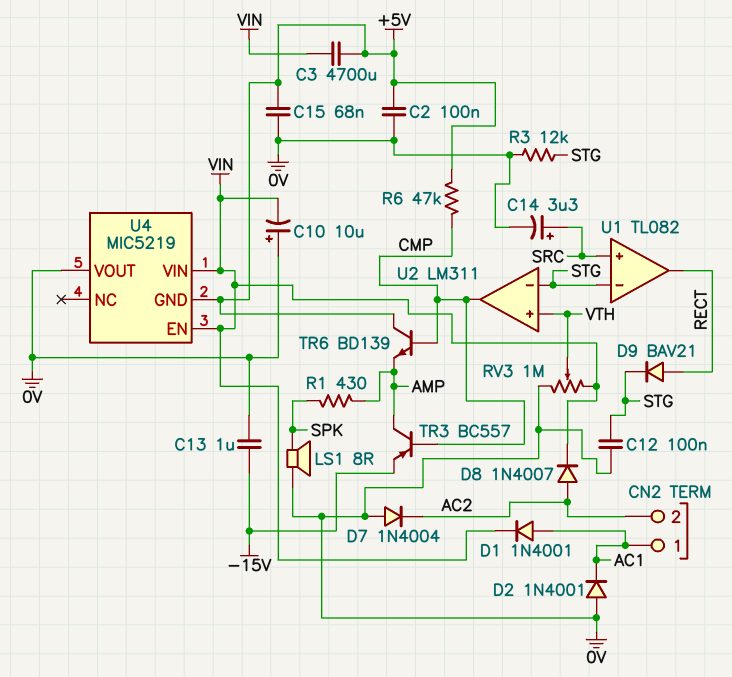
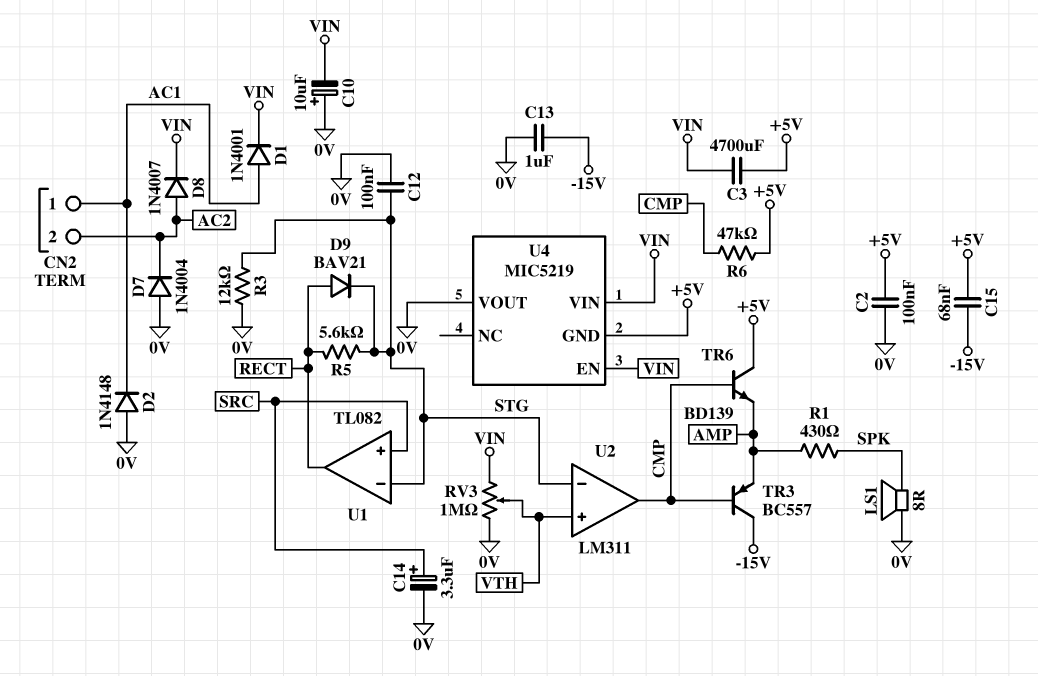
C15: 68nF (+5V, 0V) -> 68nF (+5V, -15V)
D2: diode 1N4001 (A 0V, K AC1) -> diode 1N4148 (A 0V, K AC1)
R5: none -> 5.6k (RECT, STG)
TR3: PNP BC557 (B CMP, C AMP, E -15V) -> PNP BC557 (B CMP, C -15V, E AMP)

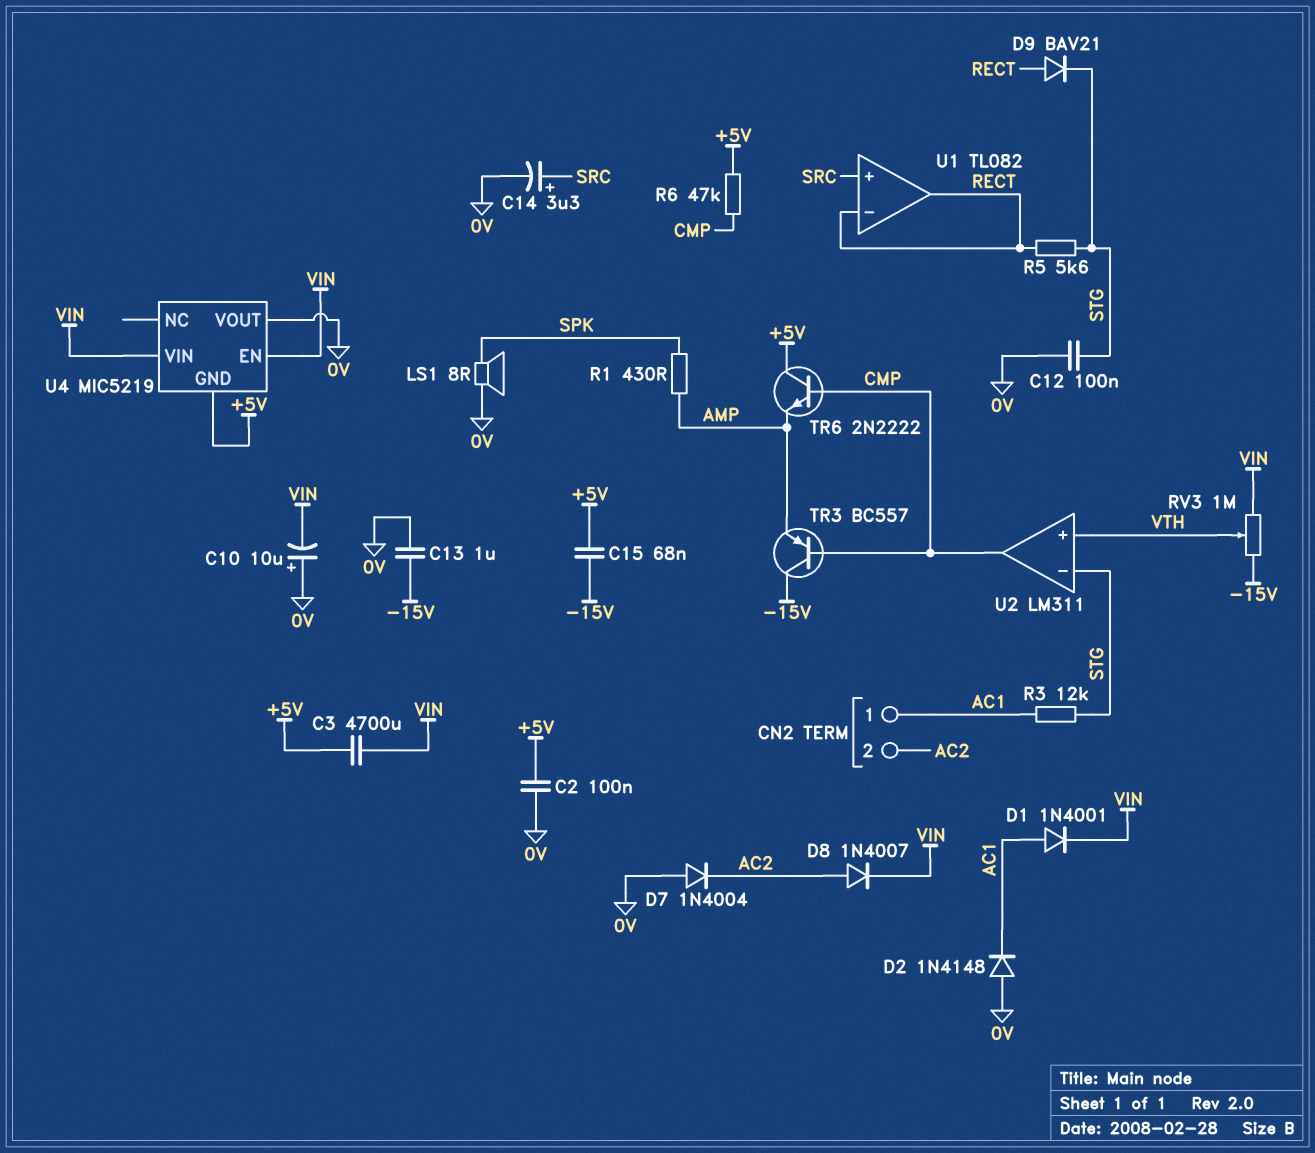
R3: 12k (0V, STG) -> 12k (AC1, STG)
RV3: 1M (0V, VIN, wiper VTH) -> 1M (-15V, VIN, wiper VTH)
TR6: NPN BD139 (B CMP, C +5V, E AMP) -> NPN 2N2222 (B CMP, C +5V, E AMP)
U1 pin in-: STG -> RECT

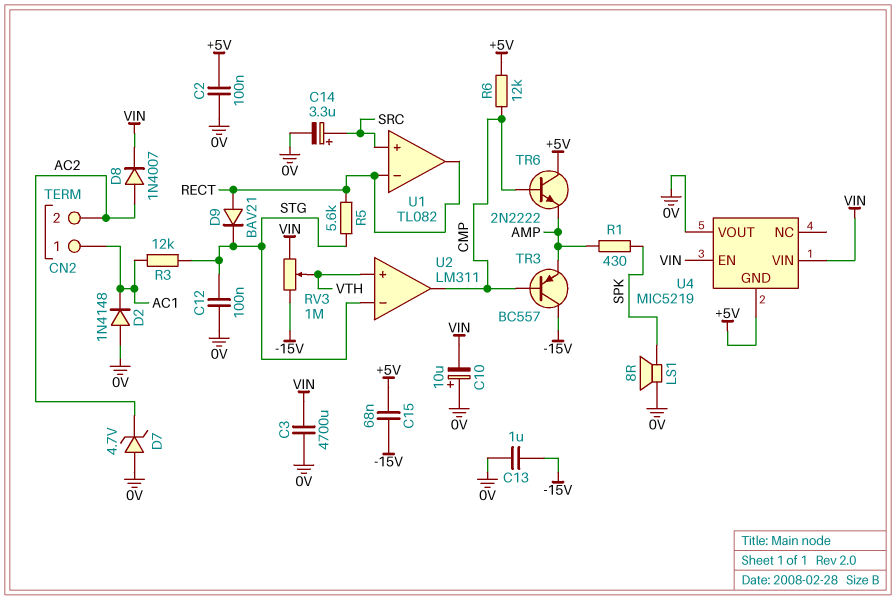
C3: 4700uF (+5V, VIN) -> 4700uF (0V, VIN)
D1: diode 1N4001 (A AC1, K VIN) -> none
D7: diode 1N4004 (A 0V, K AC2) -> zener 4.7V (A 0V, K AC2)
R6: 47k (+5V, CMP) -> 12k (+5V, CMP)

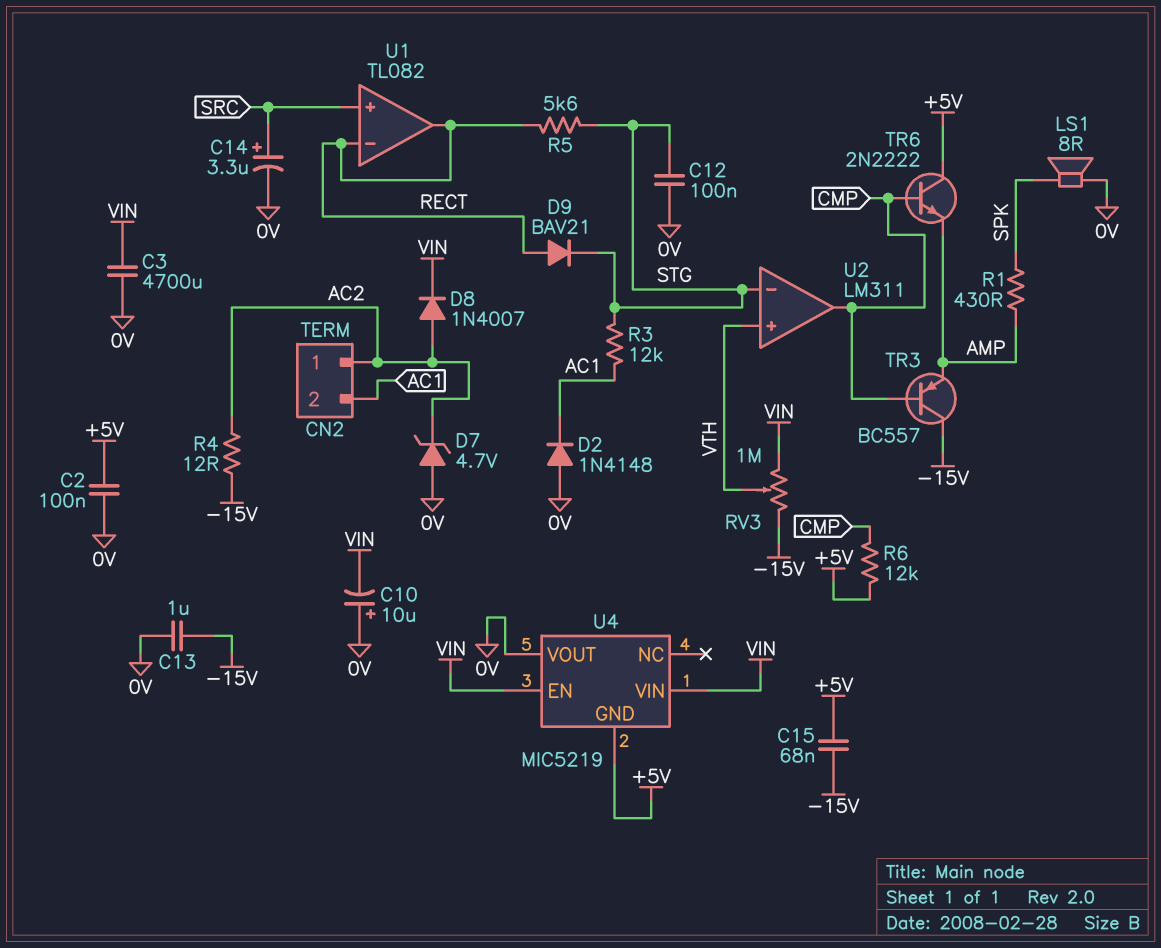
CN2 pin 1: AC1 -> AC2
CN2 pin 2: AC2 -> AC1
R4: none -> 12 (-15V, AC2)

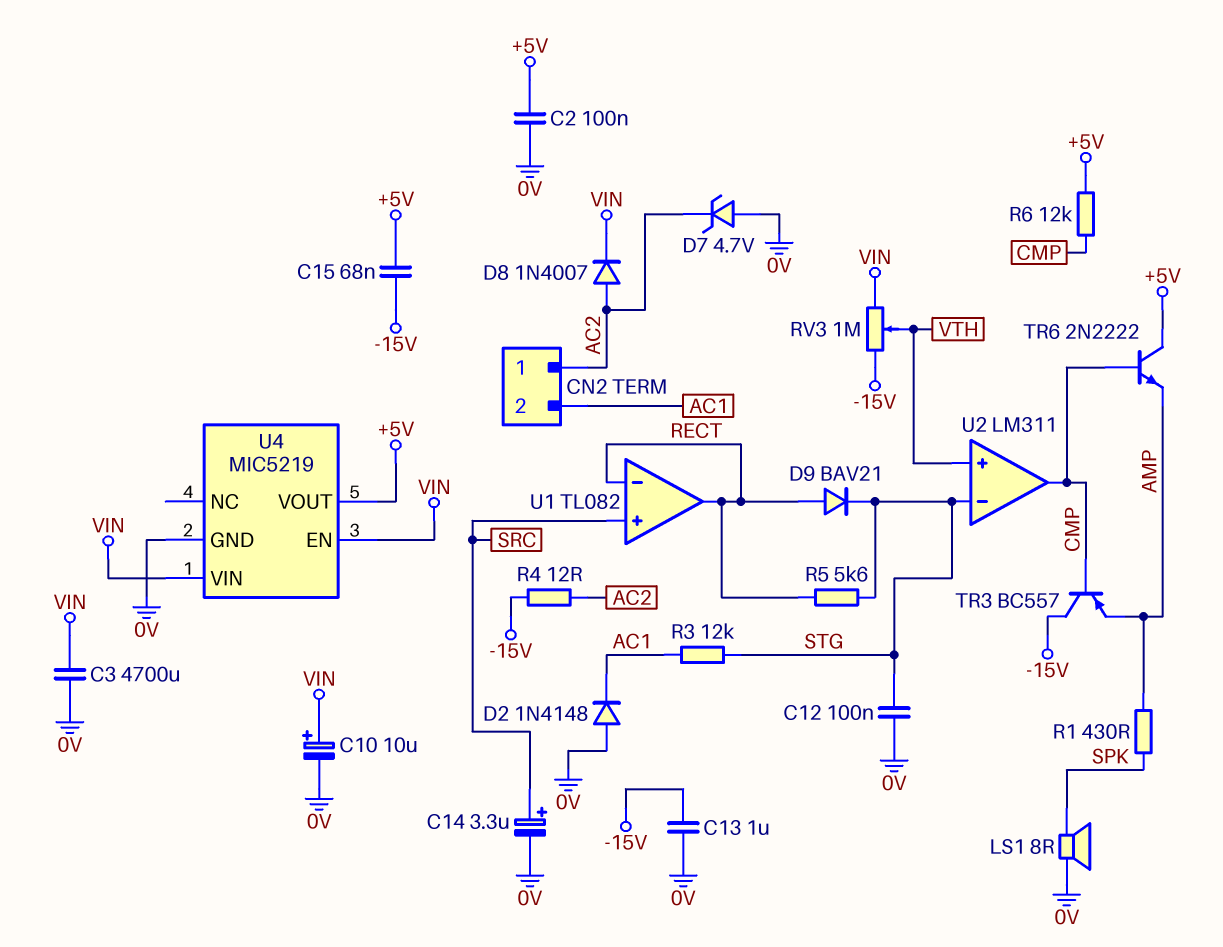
C10: 10uF (plus 0V, minus VIN) -> 10uF (plus VIN, minus 0V)
U4 pin GND: +5V -> 0V
U4 pin VOUT: 0V -> +5V

